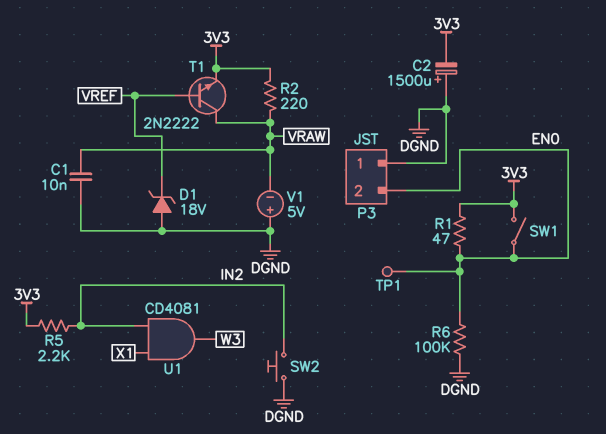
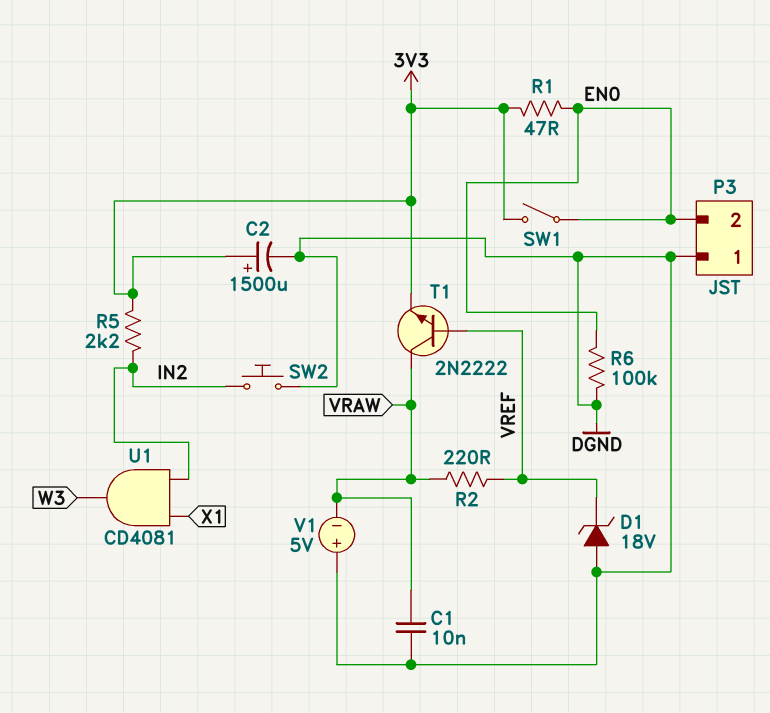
C2: 1500uF (plus DGND, minus 3V3) -> 1500uF (plus 3V3, minus DGND)
R2: 220 (3V3, VRAW) -> 220 (VRAW, VREF)
TP1: test point (EN0) -> none

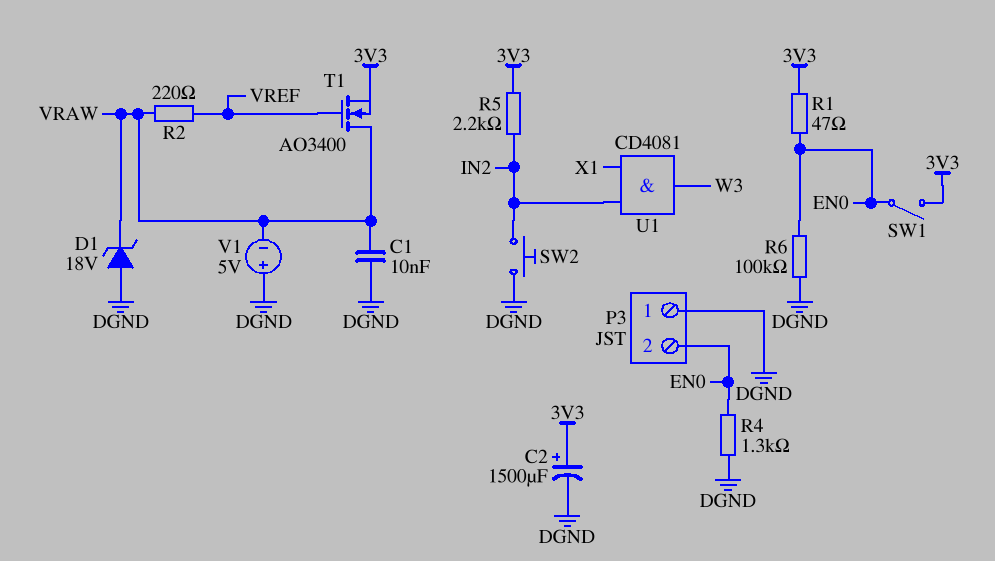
D1: zener 18V (A DGND, K VREF) -> zener 18V (A DGND, K VRAW)
R4: none -> 1.3k (DGND, EN0)
T1: NPN 2N2222 (B VREF, C VRAW, E 3V3) -> NMOS AO3400 (G VREF, D VRAW, S 3V3)

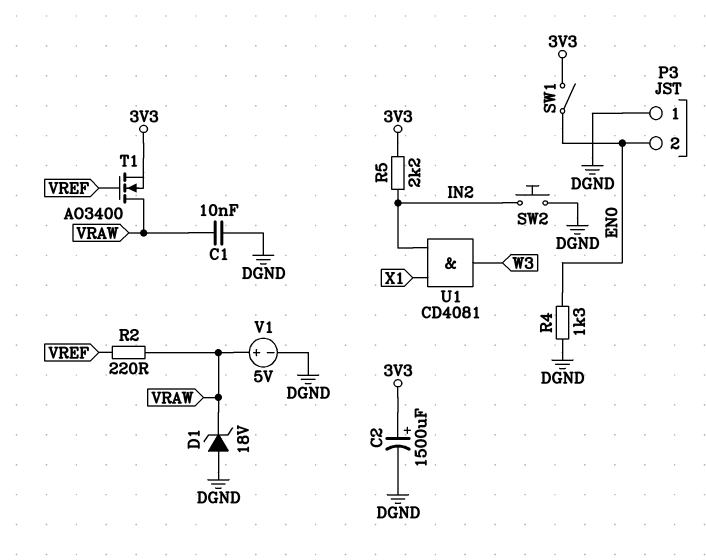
R1: 47 (3V3, EN0) -> none
R6: 100k (DGND, EN0) -> none
V1: 5V (plus DGND, minus VRAW) -> 5V (plus VRAW, minus DGND)

